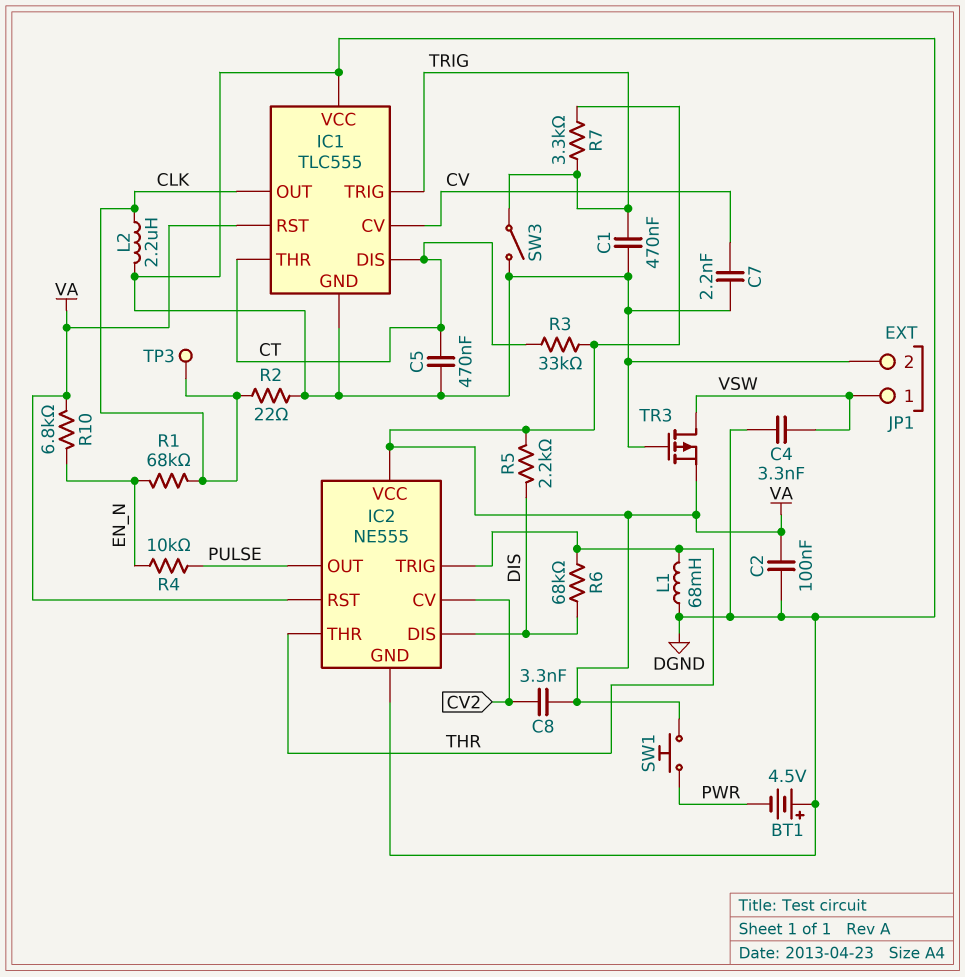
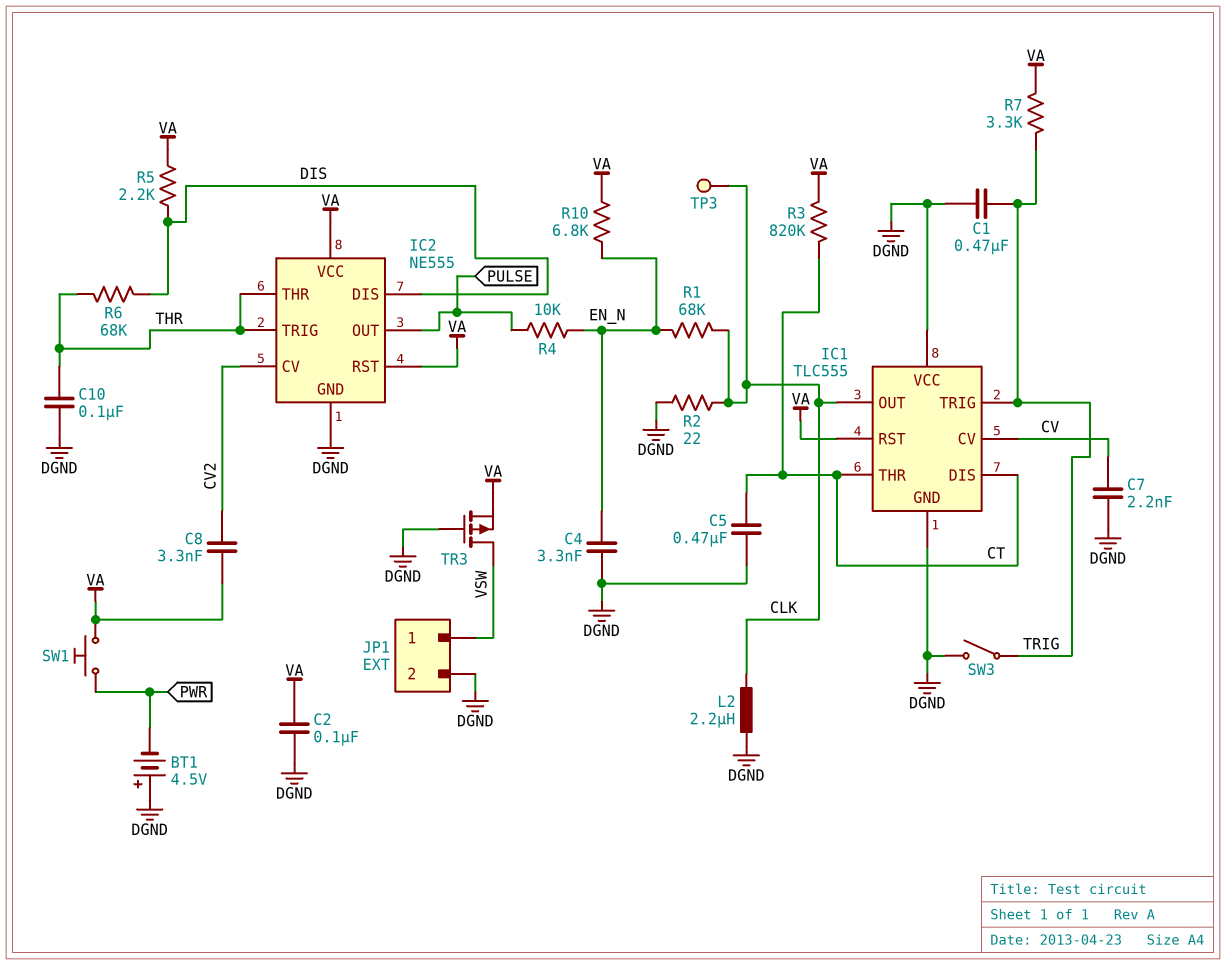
C4: 3.3nF (DGND, VSW) -> 3.3nF (DGND, EN_N)
C10: none -> 100nF (DGND, THR)
L1: 68mH (DGND, THR) -> none
R3: 33k (CT, VA) -> 820k (CT, VA)

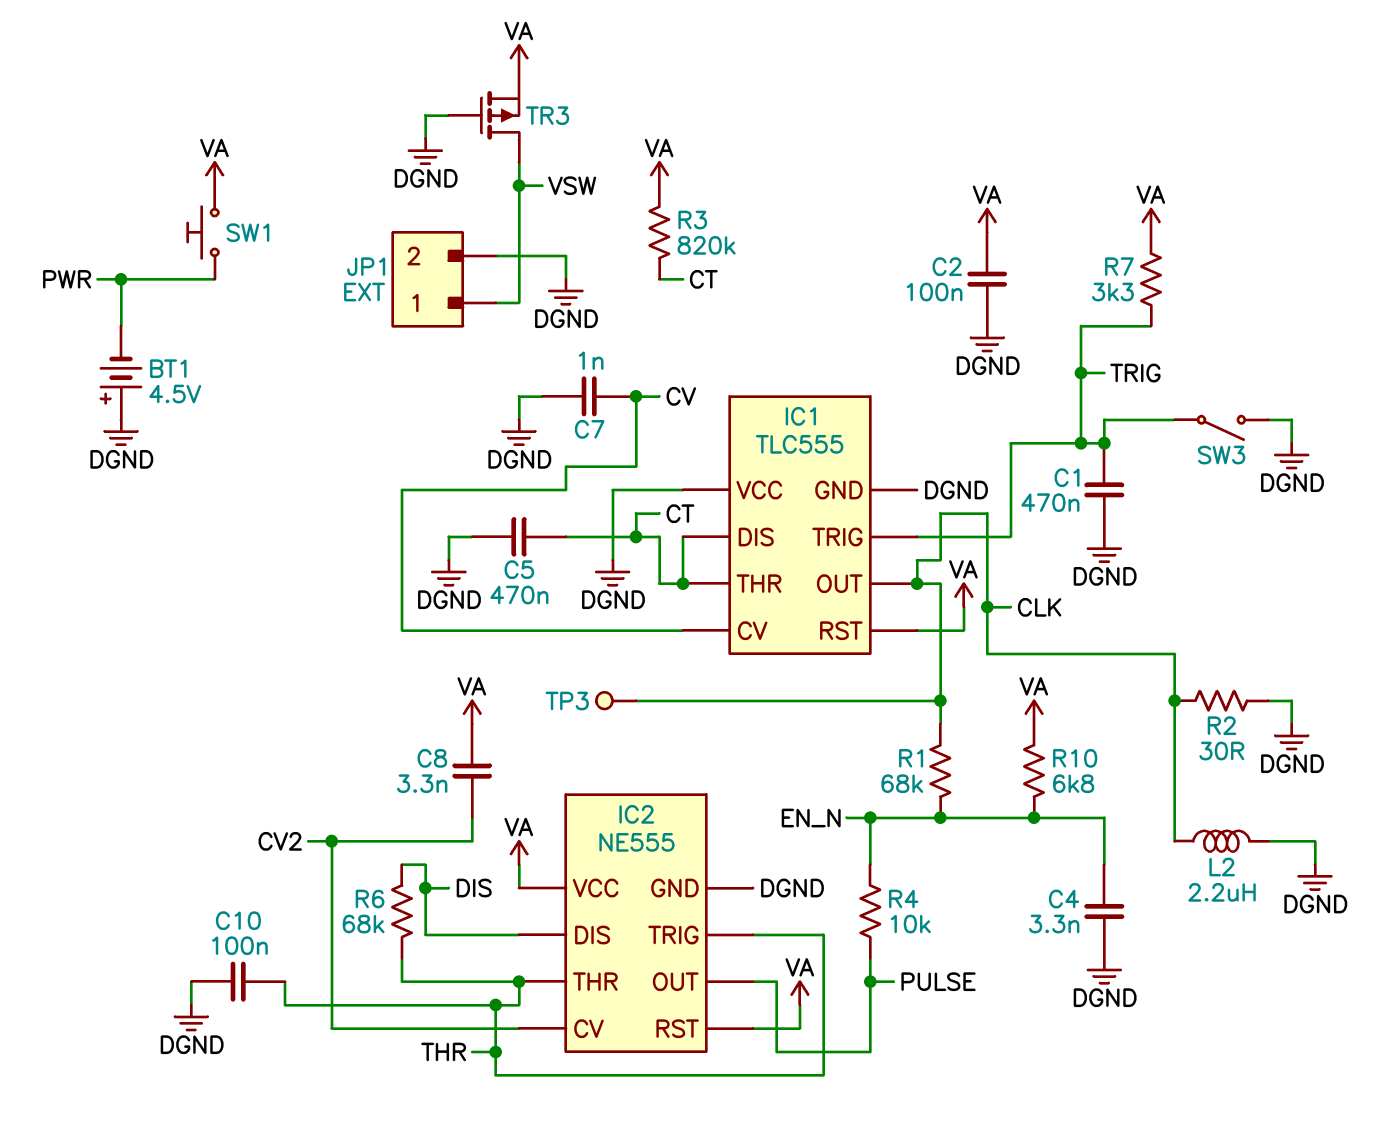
C7: 2.2nF (CV, DGND) -> 1nF (CV, DGND)
R2: 22 (CLK, DGND) -> 30 (CLK, DGND)
R5: 2.2k (DIS, VA) -> none

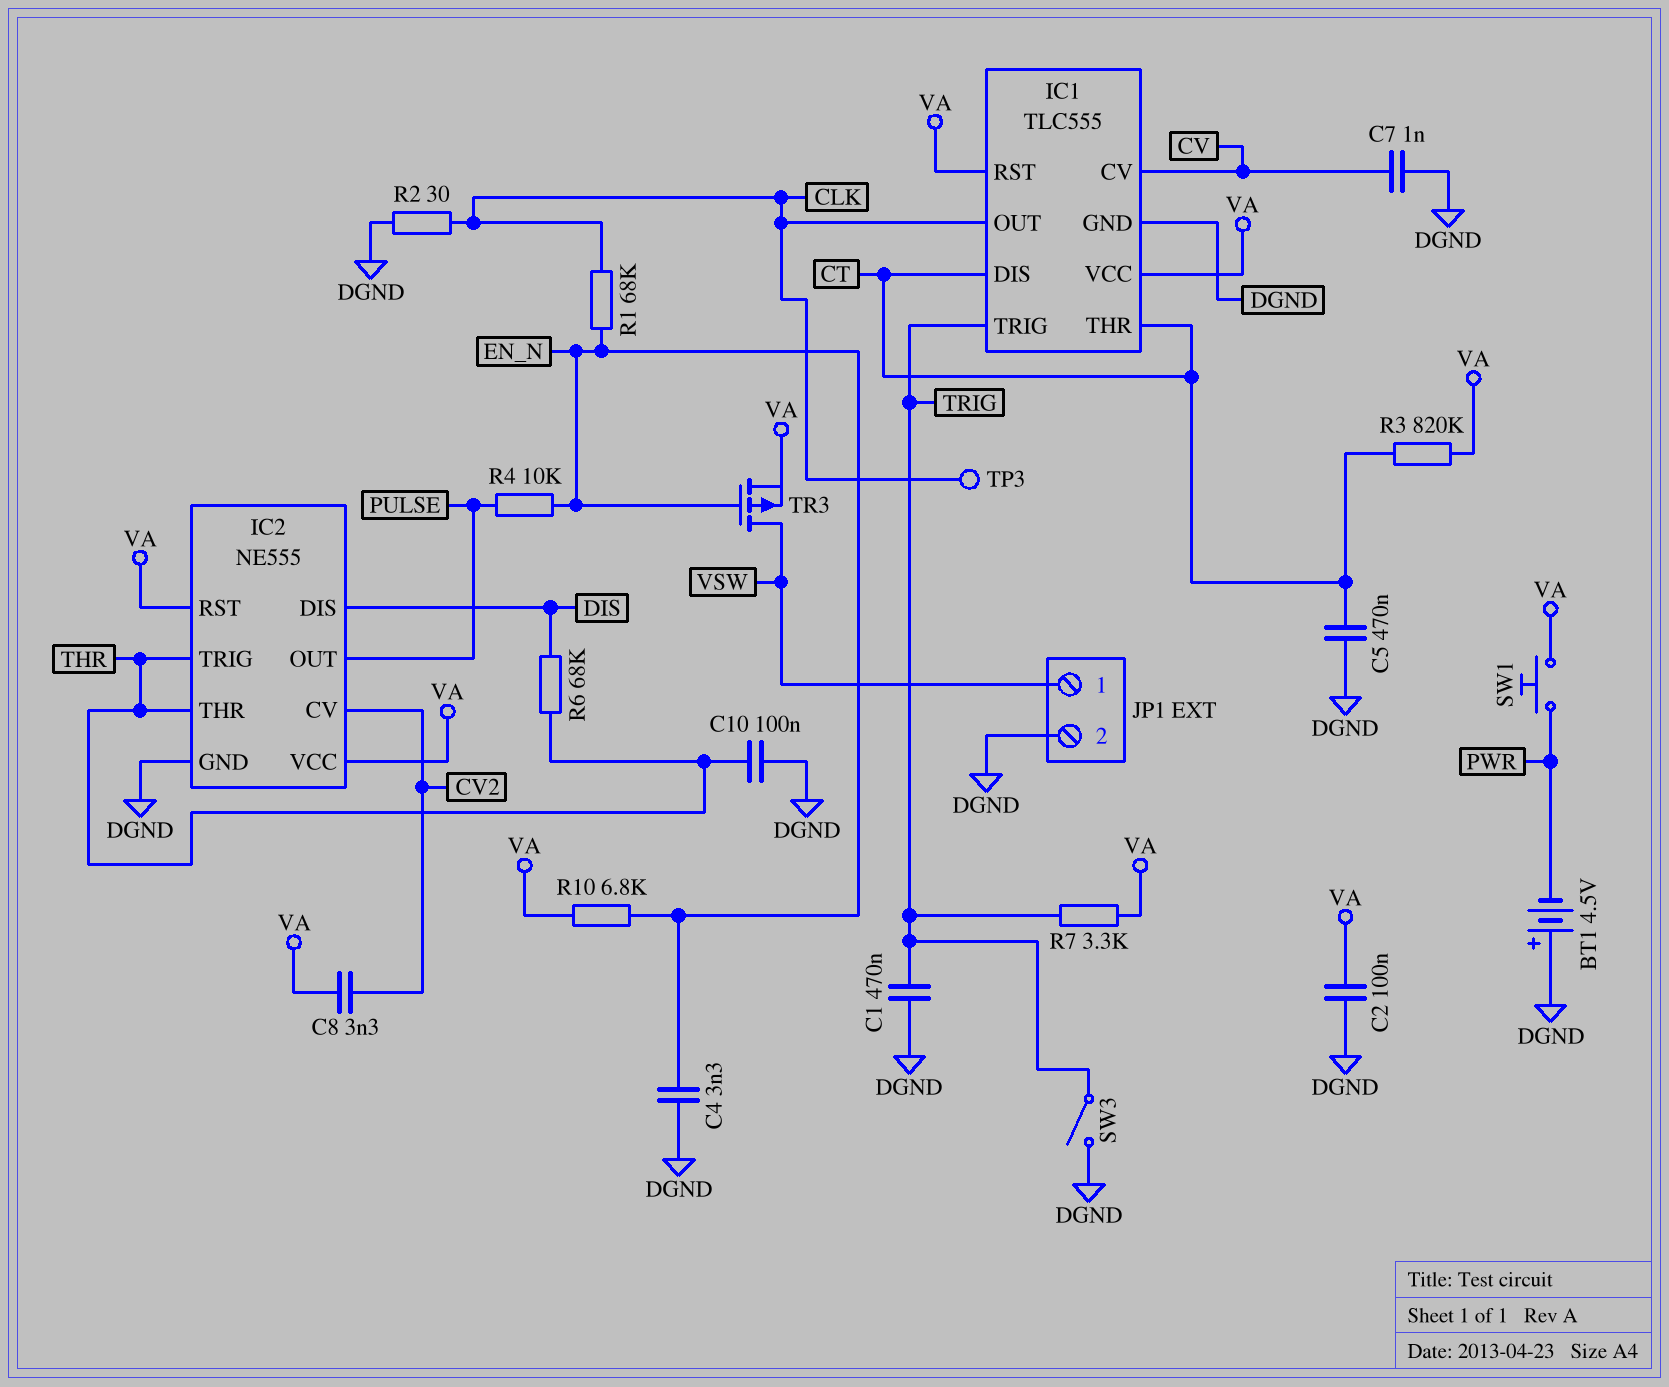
IC1 pin VCC: DGND -> VA
L2: 2.2uH (CLK, DGND) -> none
TR3: PMOS (G DGND, D VSW, S VA) -> PMOS (G EN_N, D VSW, S VA)

